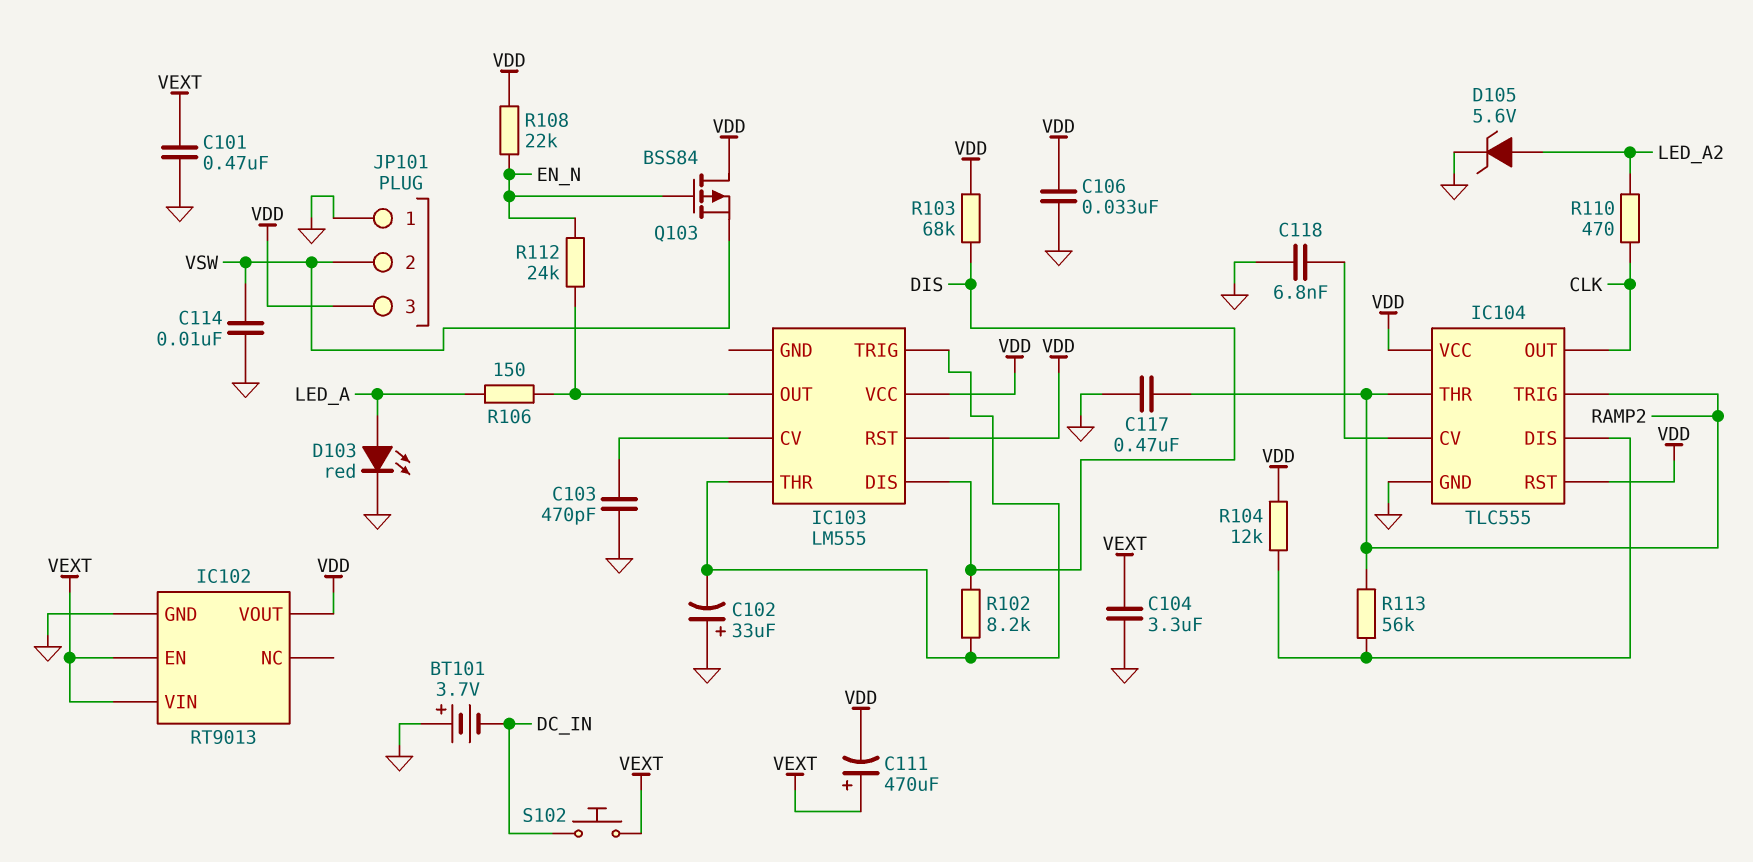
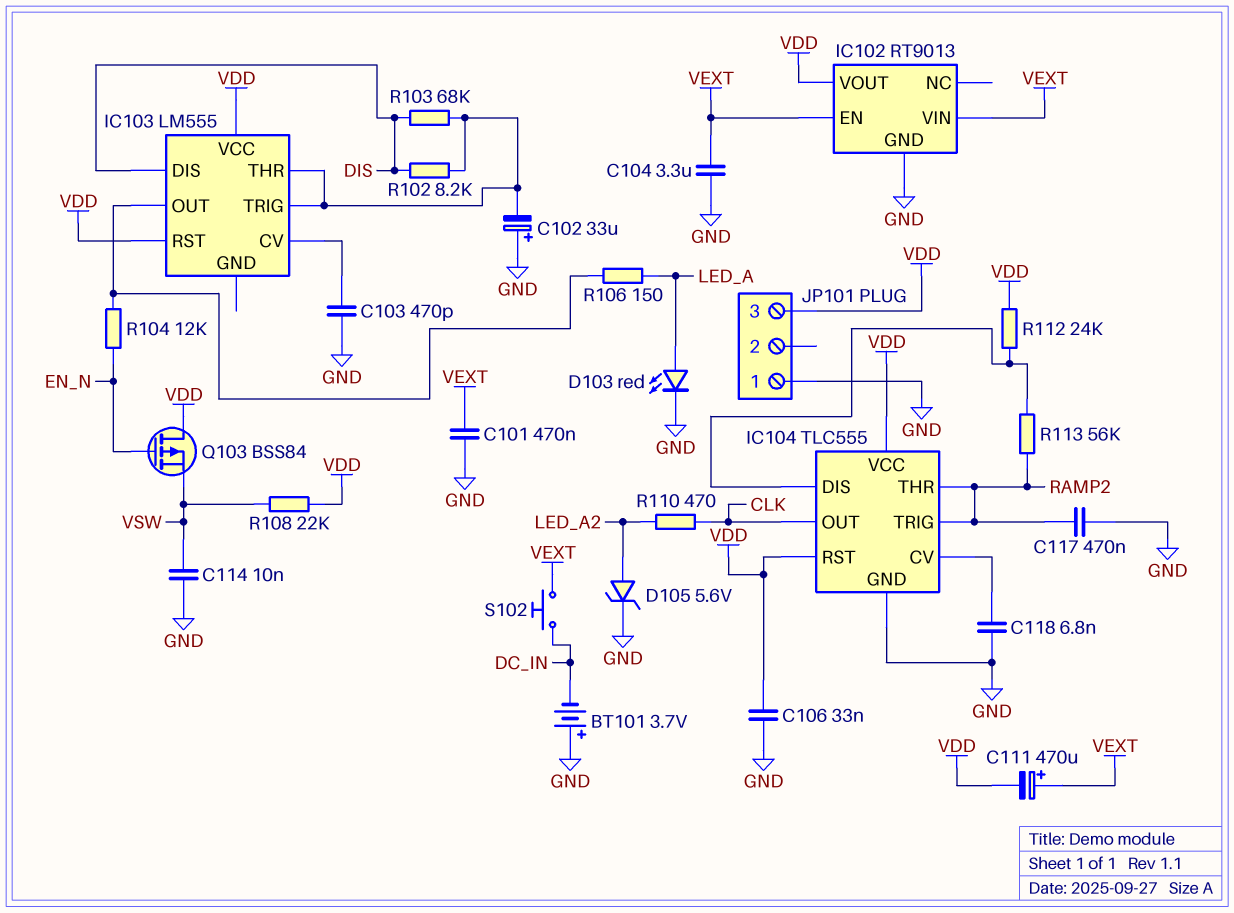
JP101 pin 2: VSW -> none
R103: 68k (DIS, VDD) -> 68k (DIS, IC103/THR)
R104: 12k (IC104/DIS, VDD) -> 12k (EN_N, IC103/OUT)
R108: 22k (EN_N, VDD) -> 22k (VDD, VSW)
R112: 24k (EN_N, IC103/OUT) -> 24k (IC104/DIS, VDD)

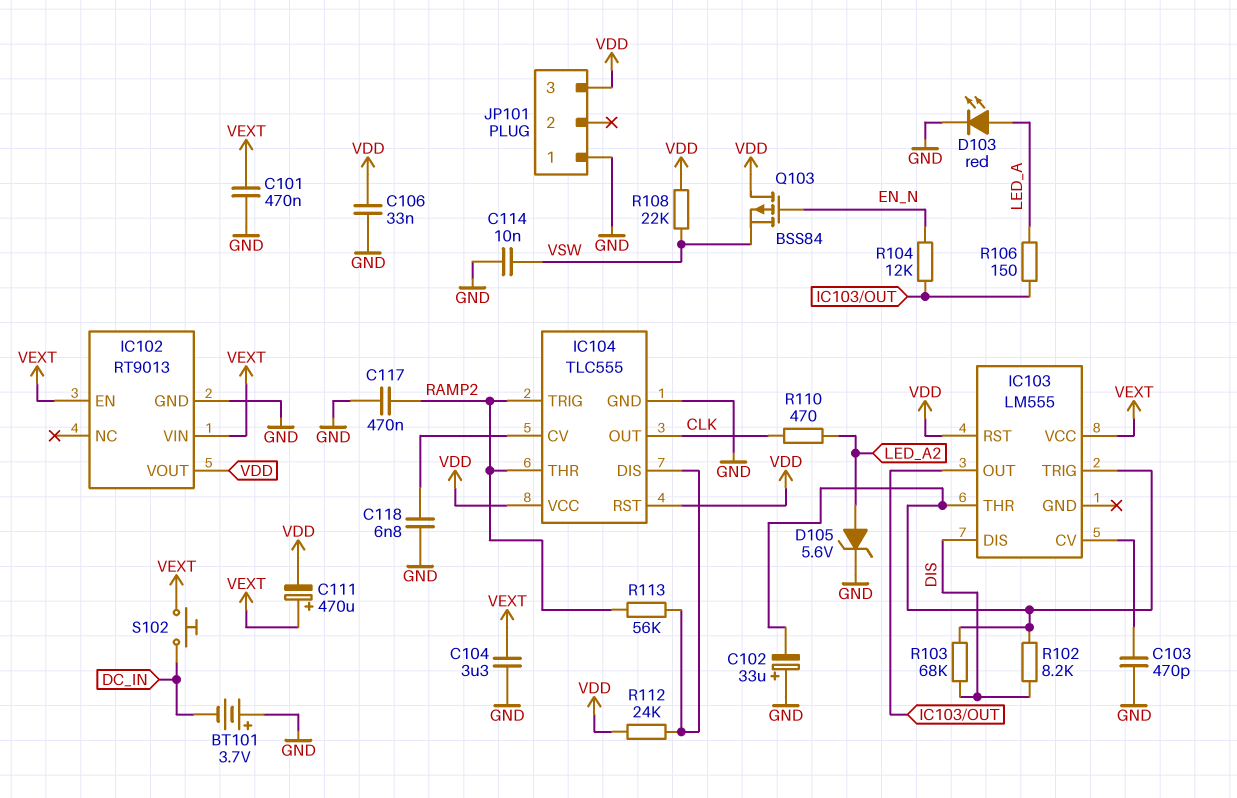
IC103 pin VCC: VDD -> VEXT

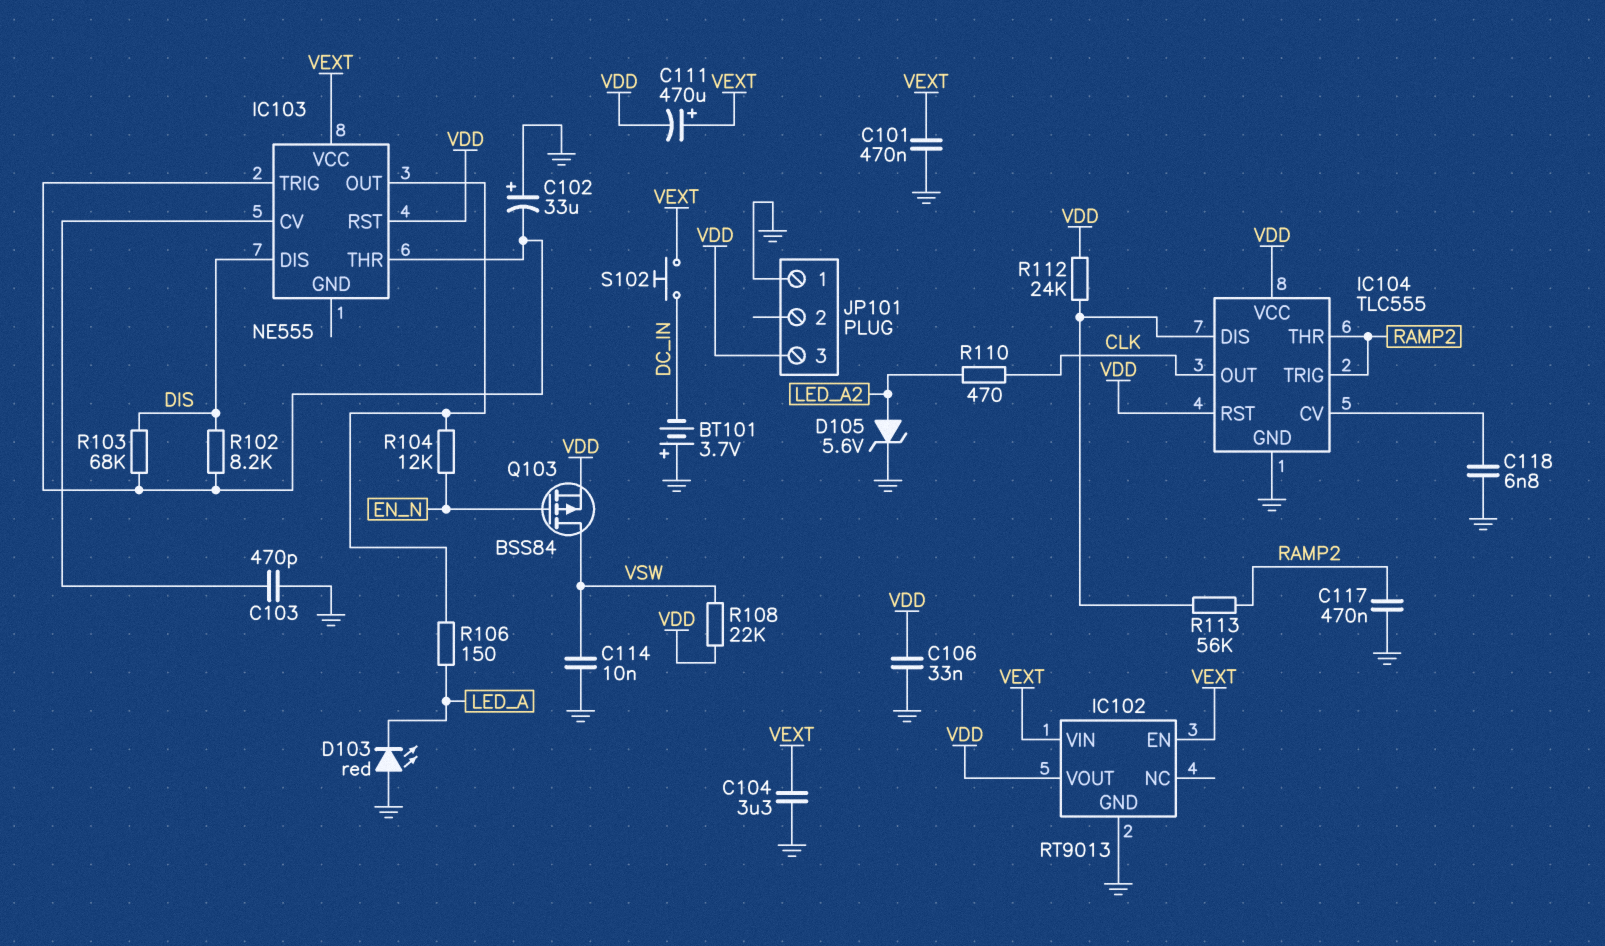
D103: LED red (A LED_A, K GND) -> LED red (A GND, K LED_A)
IC103: LM555 -> NE555
Q103: PMOS BSS84 (G EN_N, D VDD, S VSW) -> PMOS BSS84 (G EN_N, D VSW, S VDD)

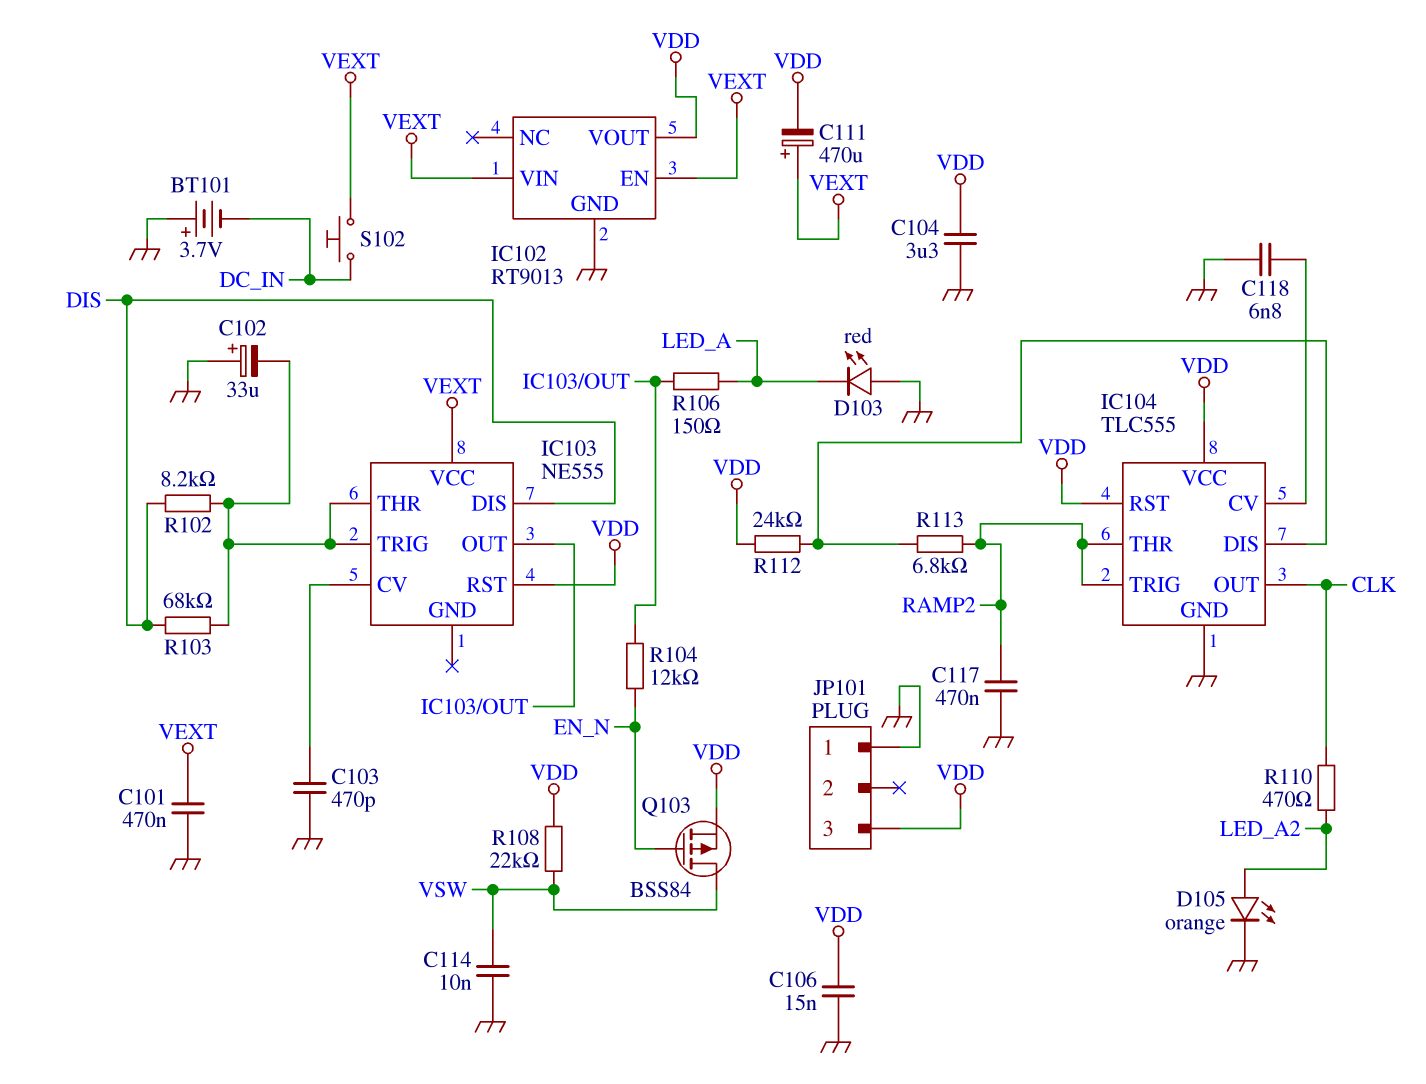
C104: 3.3uF (GND, VEXT) -> 3.3uF (GND, VDD)
C106: 33nF (GND, VDD) -> 15nF (GND, VDD)
D105: zener 5.6V (A LED_A2, K GND) -> LED orange (A LED_A2, K GND)
R113: 56k (IC104/DIS, RAMP2) -> 6.8k (IC104/DIS, RAMP2)

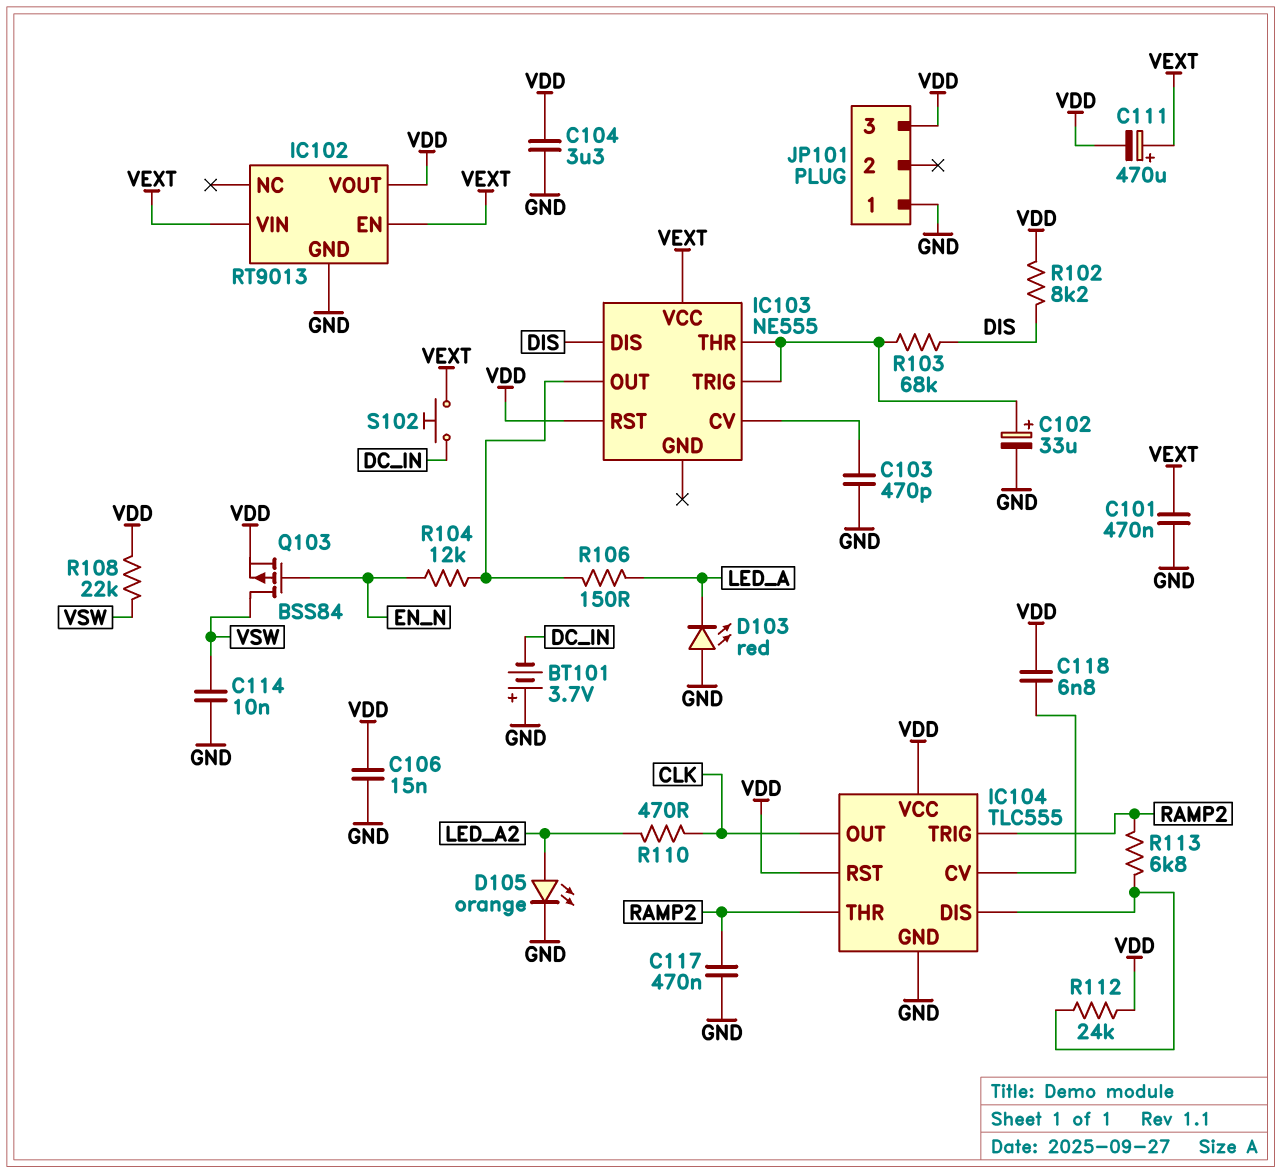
C102: 33uF (plus GND, minus IC103/THR) -> 33uF (plus IC103/THR, minus GND)
C118: 6.8nF (GND, IC104/CV) -> 6.8nF (IC104/CV, VDD)
R102: 8.2k (DIS, IC103/THR) -> 8.2k (DIS, VDD)

